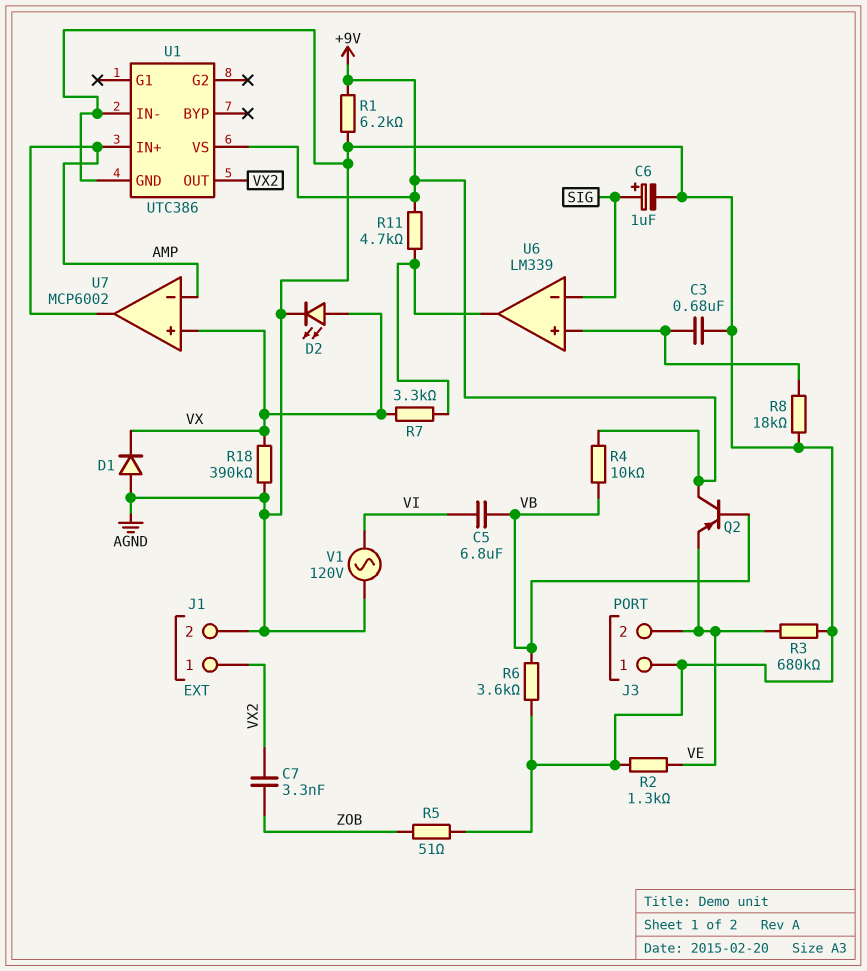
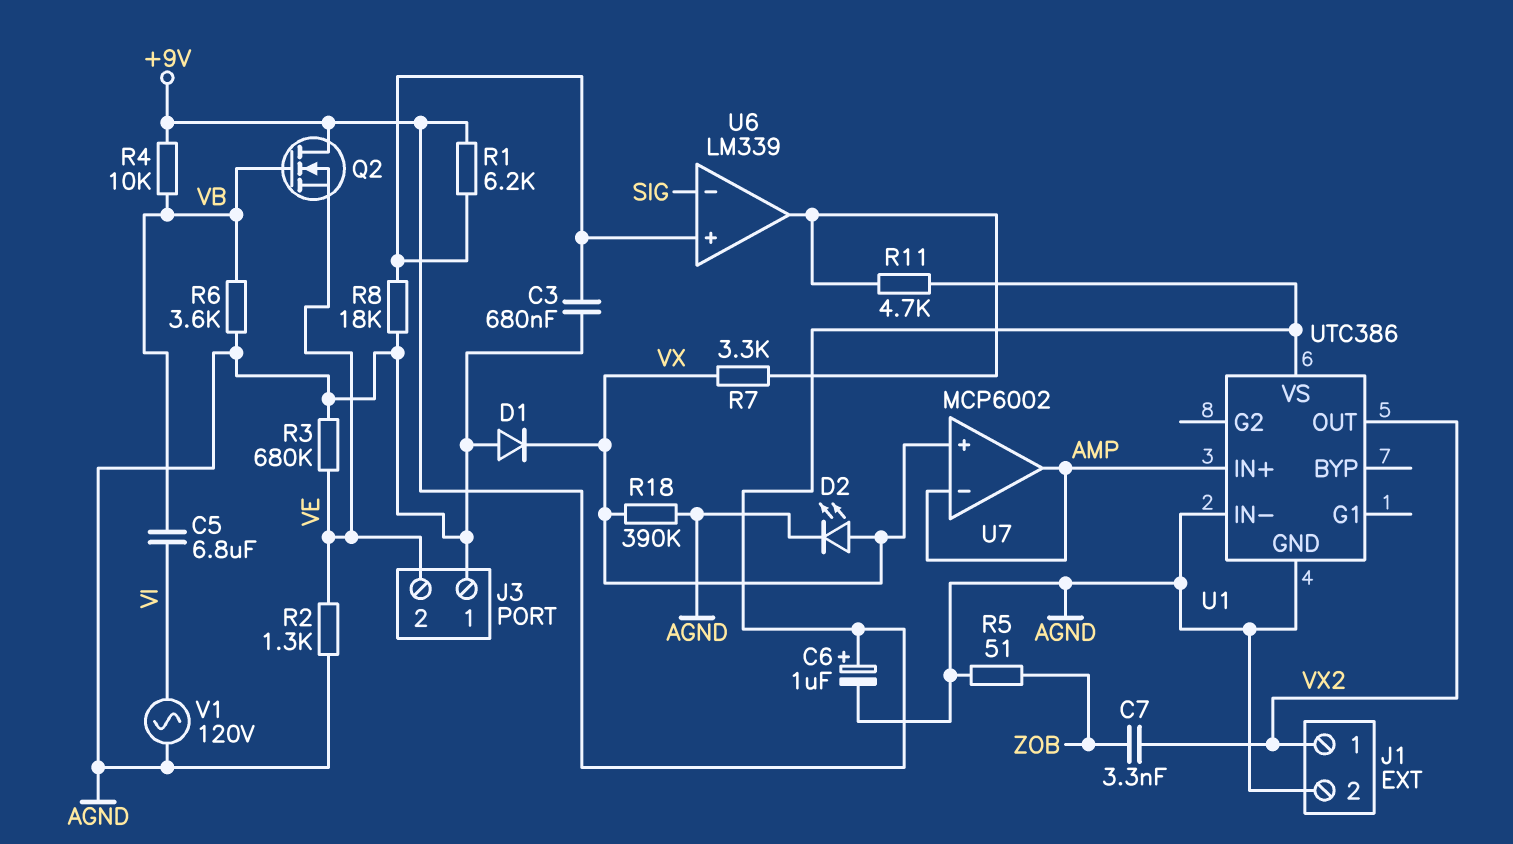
C6: 1uF (plus SIG, minus AGND) -> 1uF (plus +9V, minus AGND)
Q2: PNP (B VB, C +9V, E VE) -> NMOS (G VB, D +9V, S VE)
R1: 6.2k (+9V, AGND) -> 6.2k (+9V, U6/in+)

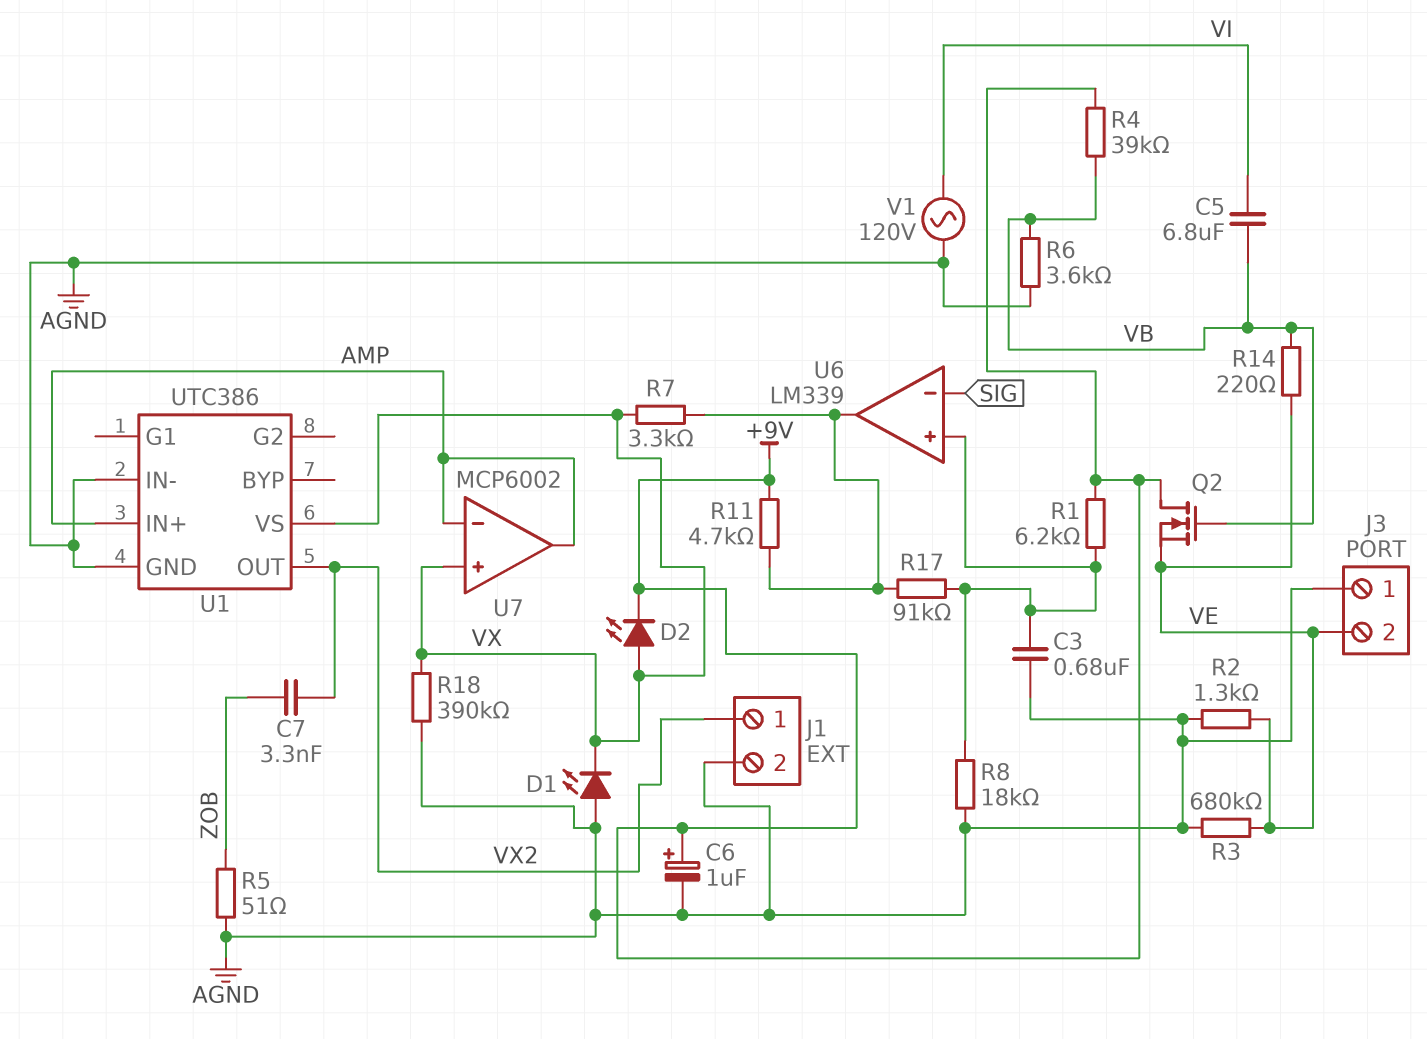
D1: diode (A AGND, K VX) -> LED (A AGND, K VX)
D2: LED (A VX, K AGND) -> LED (A VX, K +9V)
R4: 10k (+9V, VB) -> 39k (+9V, VB)
R14: none -> 220 (VB, VE)
R17: none -> 91k (U6/in+, U6/out)
U1 pin VS: +9V -> VX

